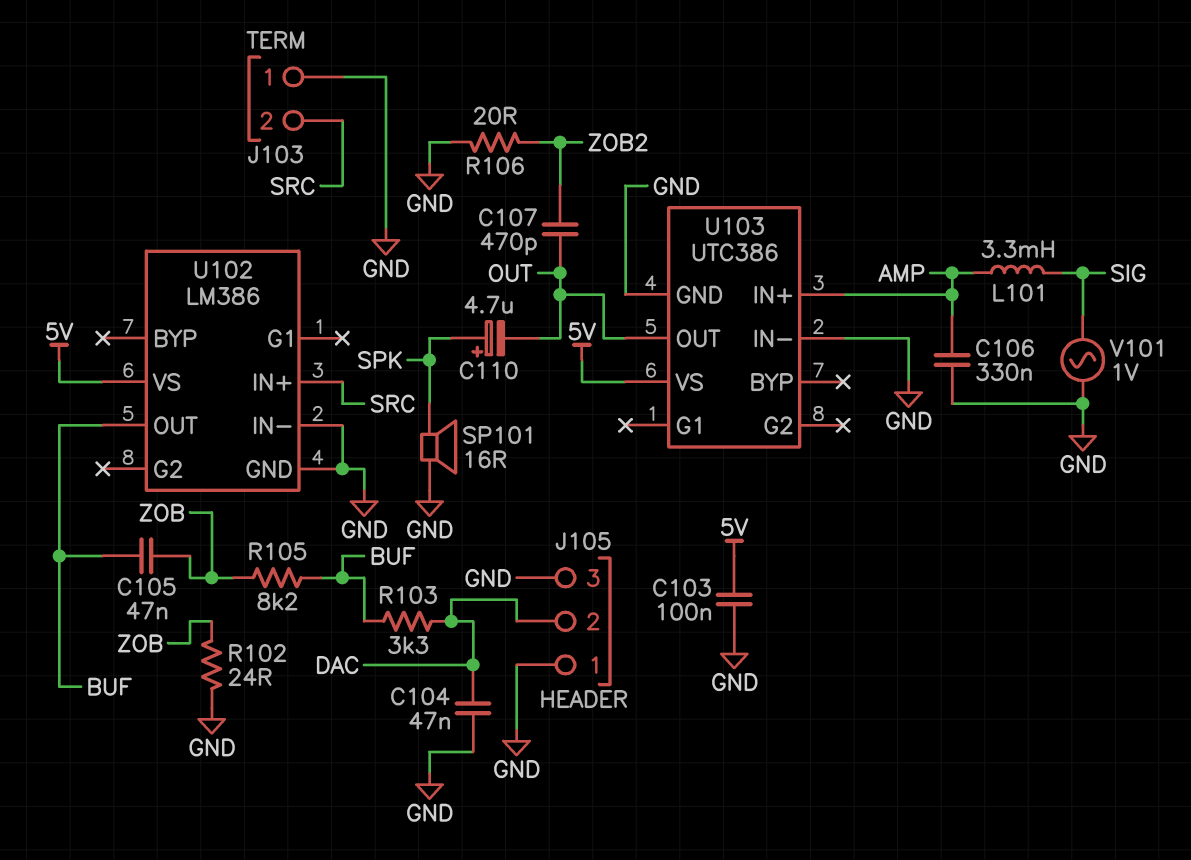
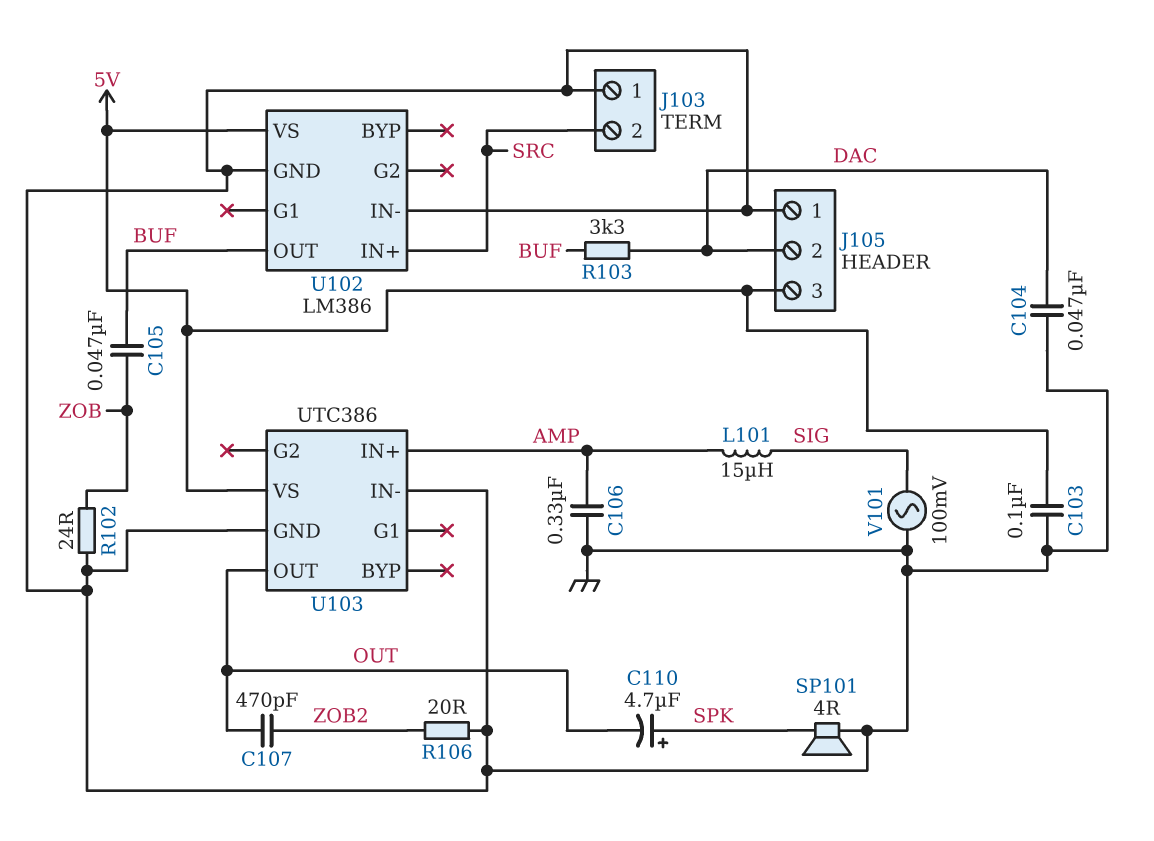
J105 pin 3: GND -> 5V
L101: 3.3mH (AMP, SIG) -> 15uH (AMP, SIG)
R105: 8.2k (BUF, ZOB) -> none
SP101: speaker 16R (GND, SPK) -> speaker 4R (GND, SPK)
V101: AC 1V (GND, SIG) -> AC 100mV (GND, SIG)

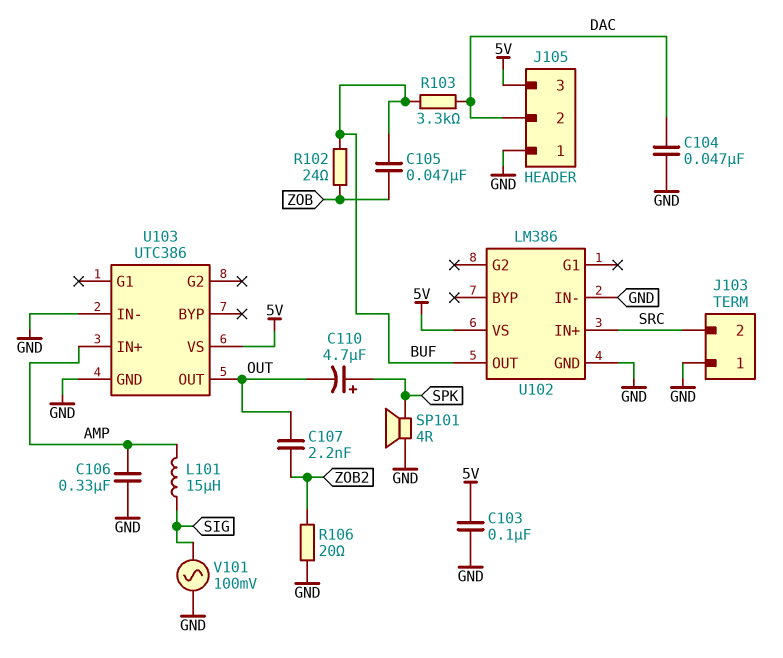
C107: 470pF (OUT, ZOB2) -> 2.2nF (OUT, ZOB2)
R102: 24 (GND, ZOB) -> 24 (BUF, ZOB)

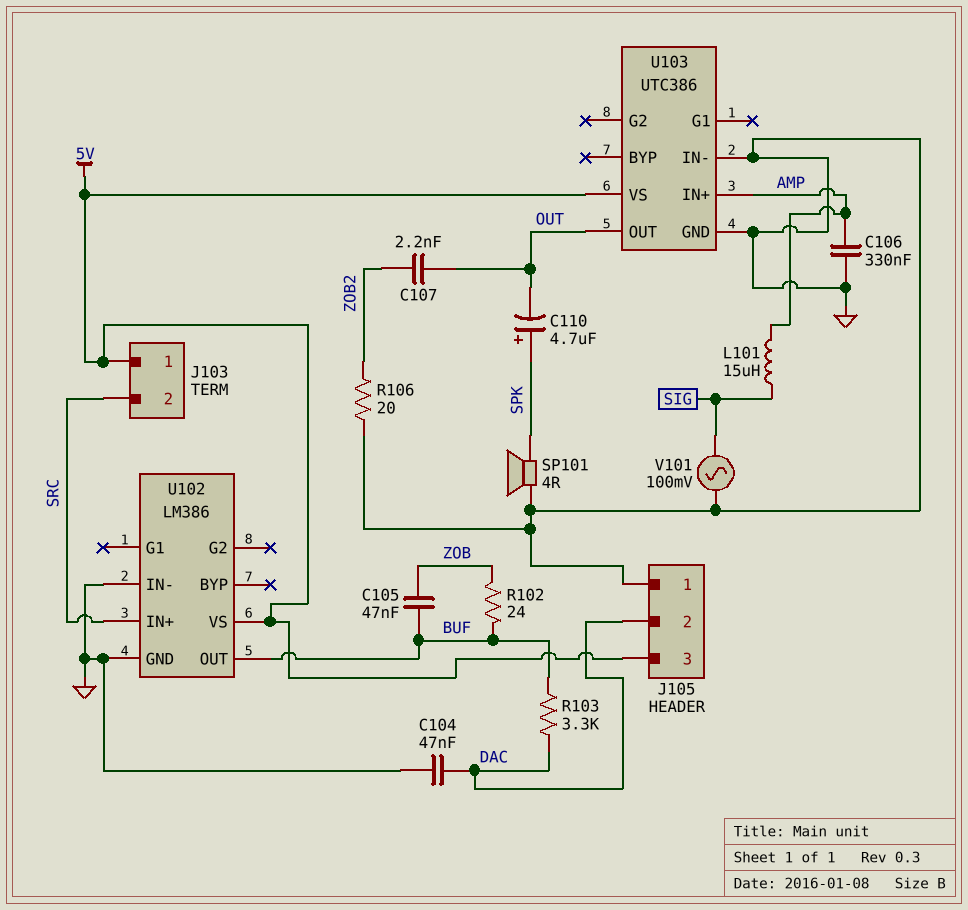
C103: 100nF (5V, GND) -> none
J103 pin 1: GND -> 5V

